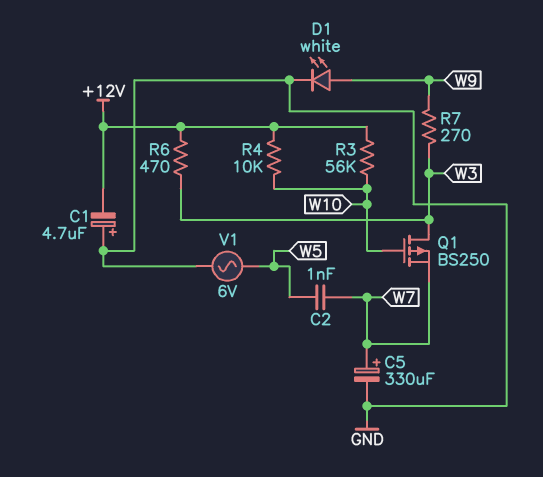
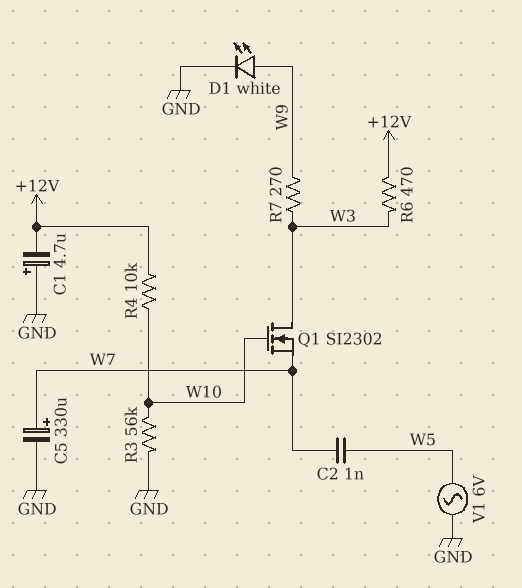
Q1: PMOS BS250 (G W10, D W3, S W7) -> NMOS SI2302 (G W10, D W3, S W7)
R3: 56k (+12V, W10) -> 56k (GND, W10)

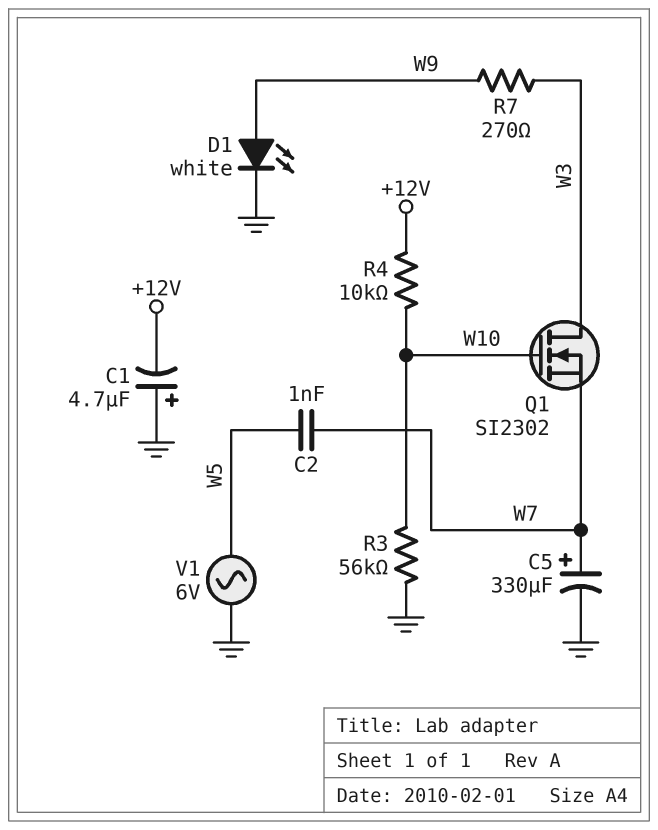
R6: 470 (+12V, W3) -> none

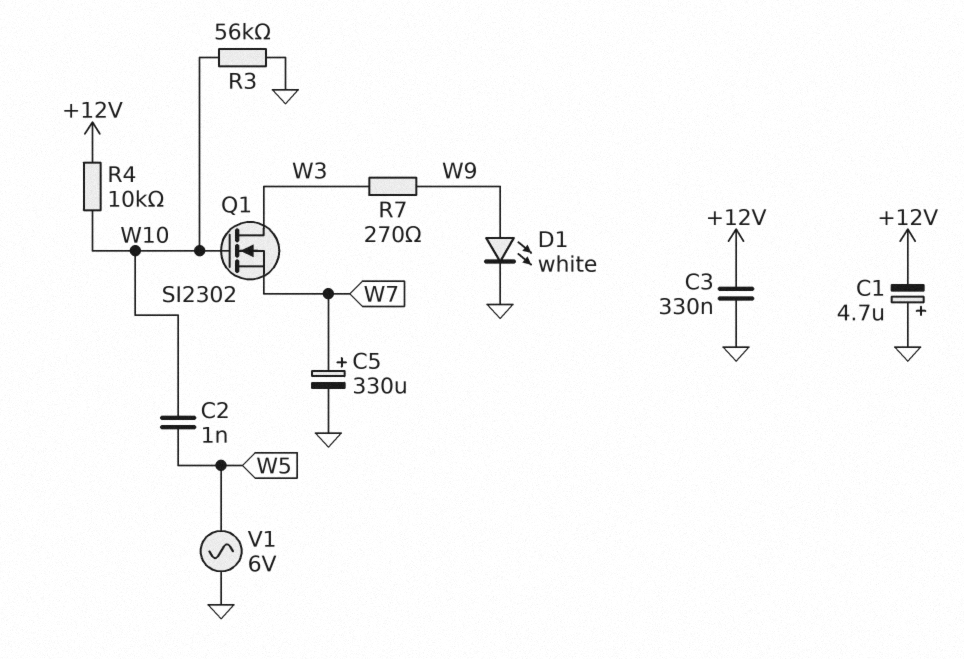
C2: 1nF (W5, W7) -> 1nF (W5, W10)
C3: none -> 330nF (+12V, GND)

